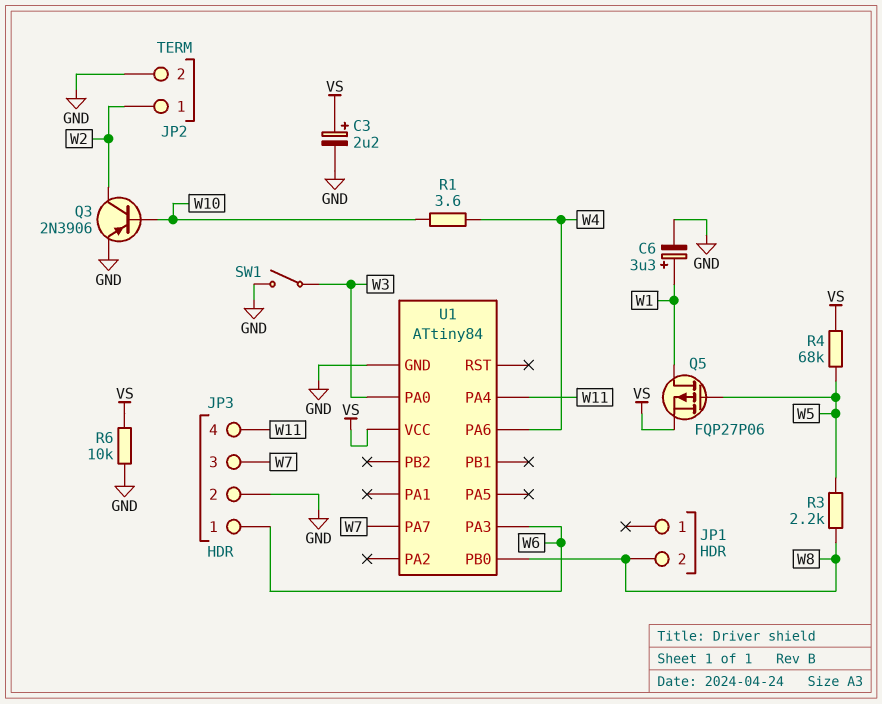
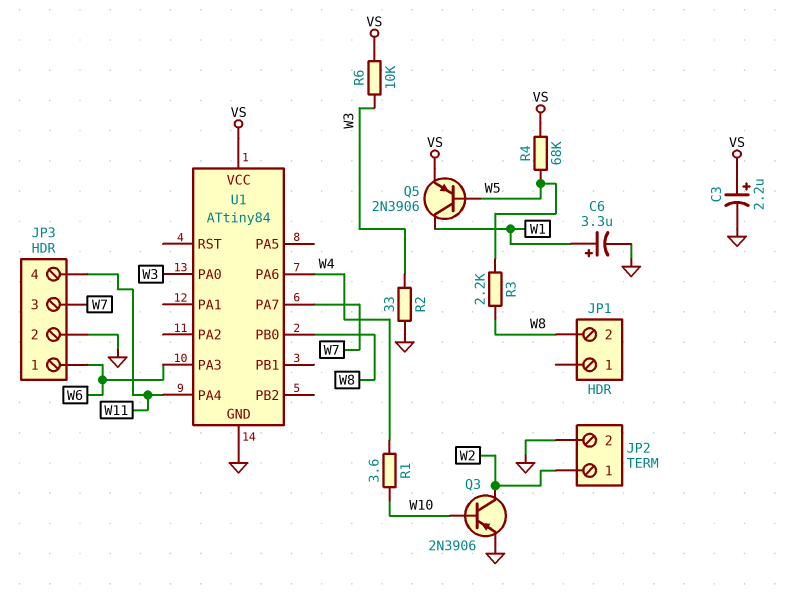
Q5: PMOS FQP27P06 (G W5, D W1, S VS) -> PNP 2N3906 (B W5, C W1, E VS)
R2: none -> 33 (GND, W3)
R6: 10k (GND, VS) -> 10k (VS, W3)
SW1: switch (GND, W3) -> none

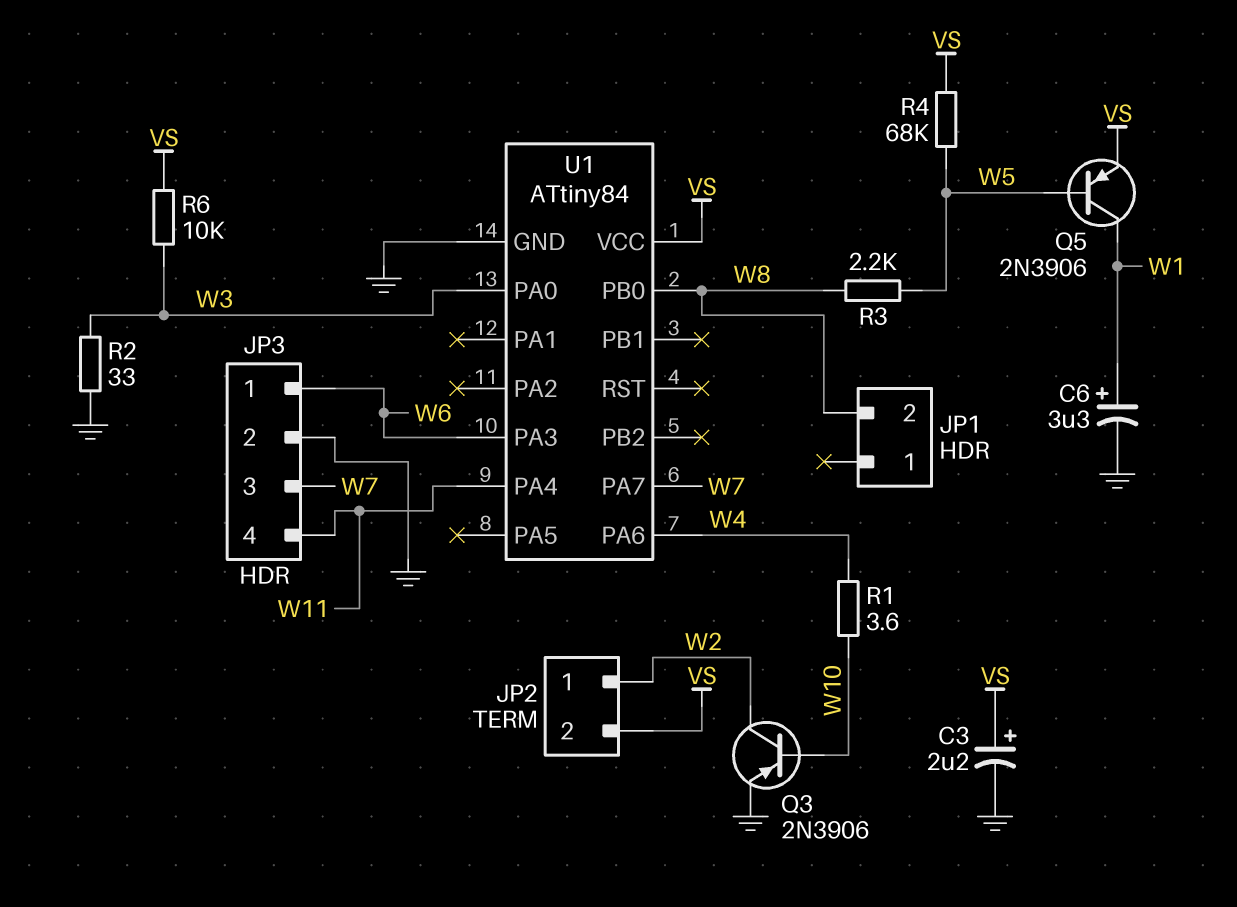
JP2 pin 2: GND -> VS

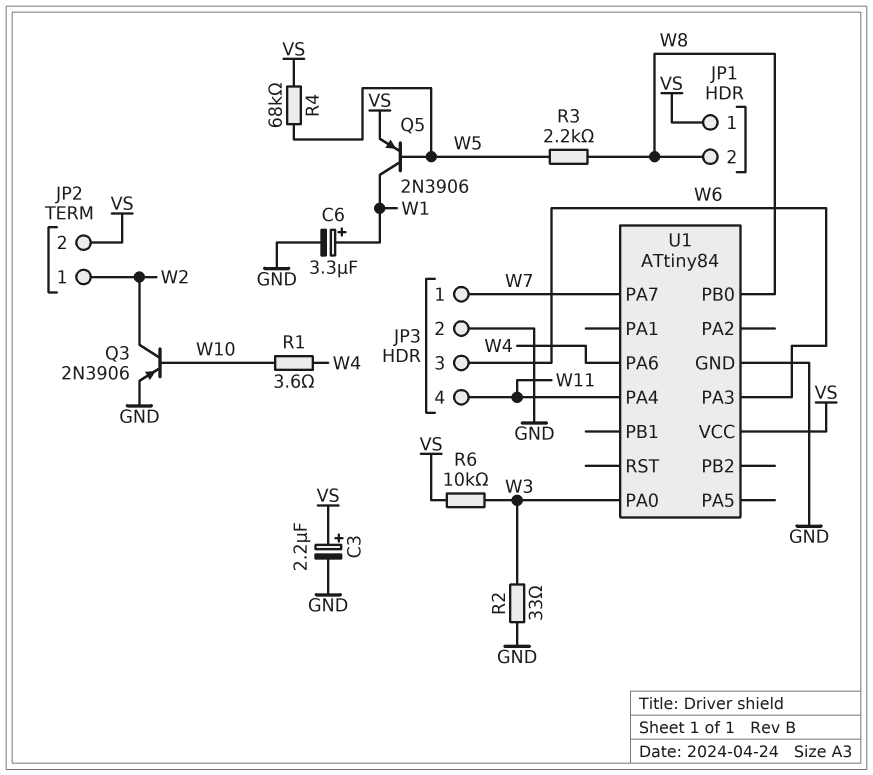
JP1 pin 1: none -> VS
JP3 pin 1: W6 -> W7
JP3 pin 3: W7 -> W6

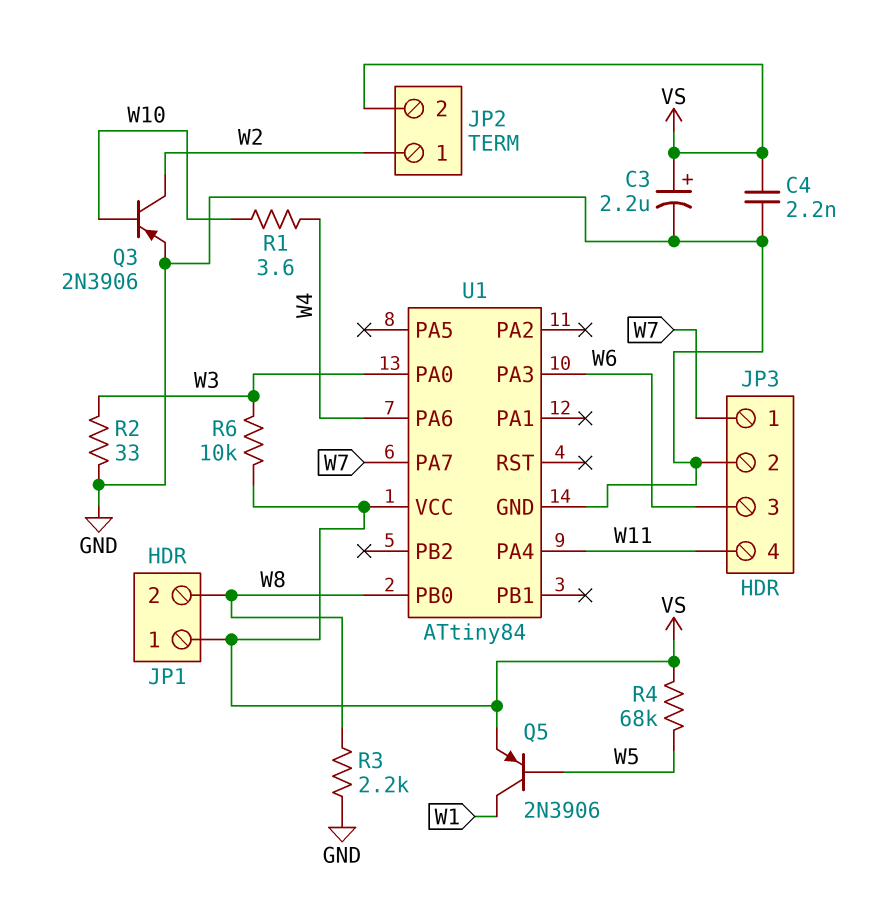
C4: none -> 2.2nF (GND, VS)
C6: 3.3uF (plus W1, minus GND) -> none
R3: 2.2k (W5, W8) -> 2.2k (GND, W8)

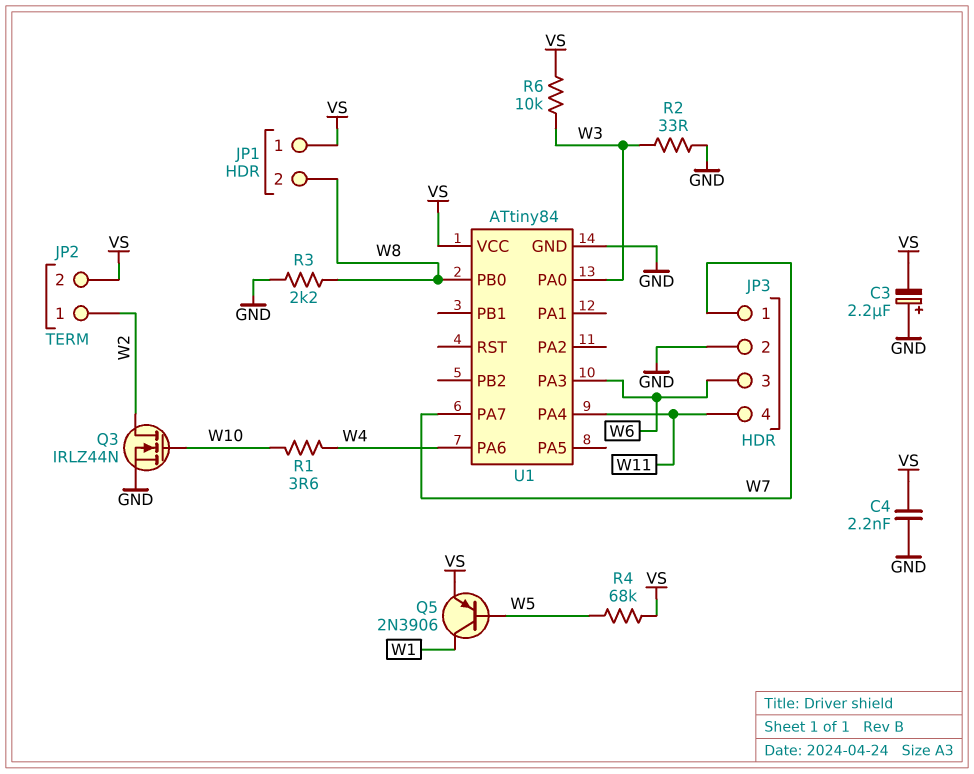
C3: 2.2uF (plus VS, minus GND) -> 2.2uF (plus GND, minus VS)
Q3: PNP 2N3906 (B W10, C W2, E GND) -> NMOS IRLZ44N (G W10, D W2, S GND)

